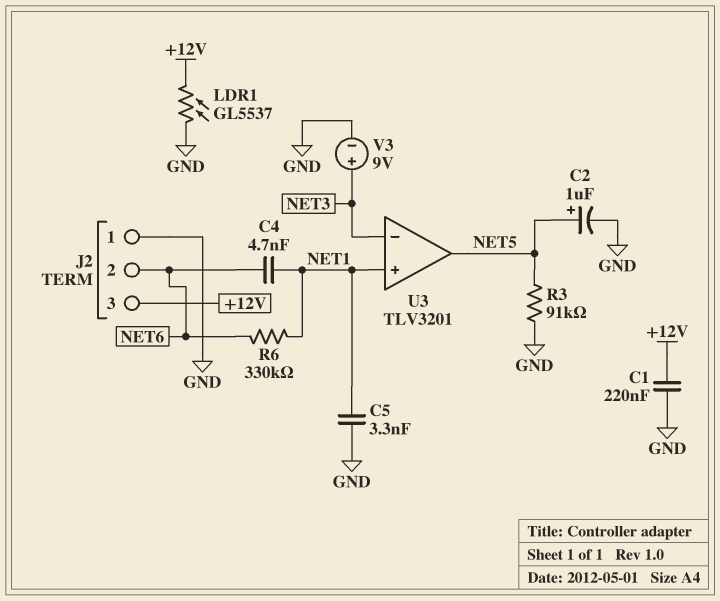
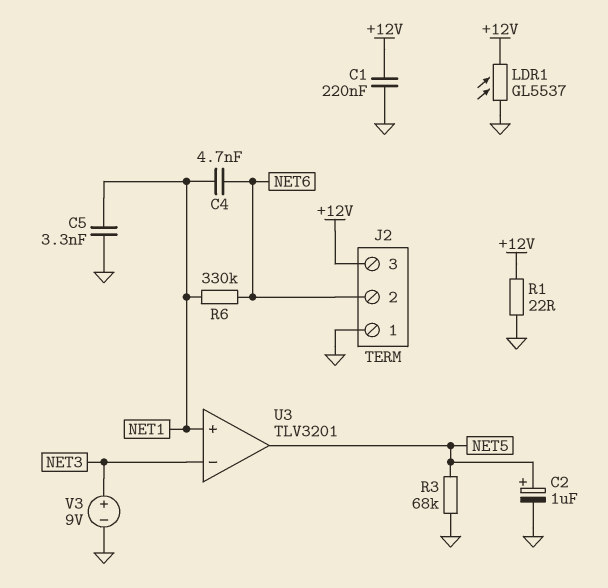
R1: none -> 22 (+12V, GND)
R3: 91k (GND, NET5) -> 68k (GND, NET5)

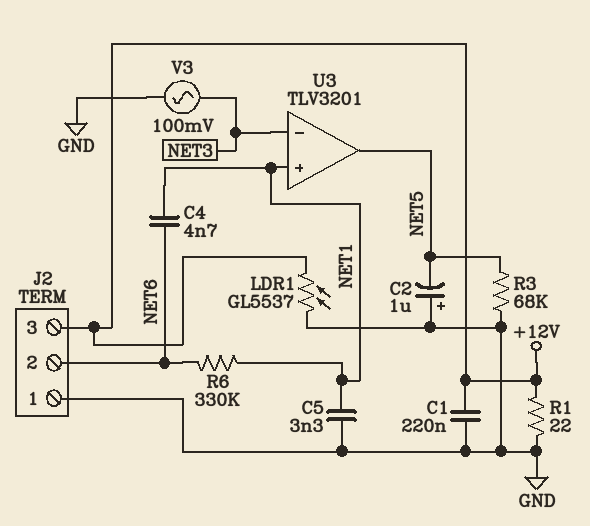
C2: 1uF (plus NET5, minus GND) -> 1uF (plus GND, minus NET5)
V3: 9V (plus NET3, minus GND) -> AC 100mV (GND, NET3)

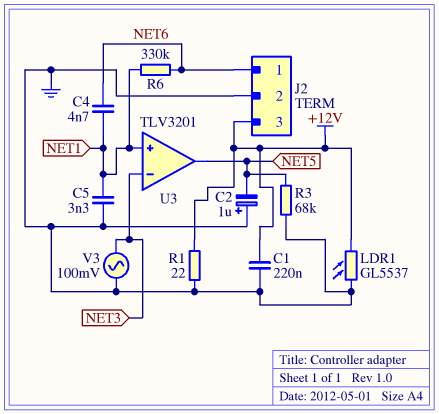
J2 pin 1: GND -> NET6
J2 pin 2: NET6 -> GND

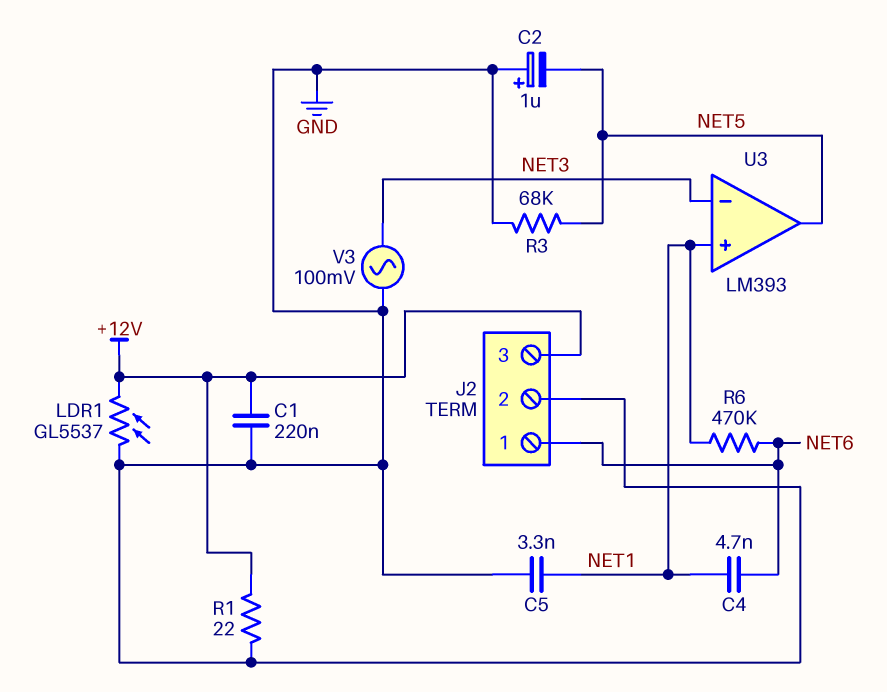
R6: 330k (NET1, NET6) -> 470k (NET1, NET6)
U3: TLV3201 -> LM393

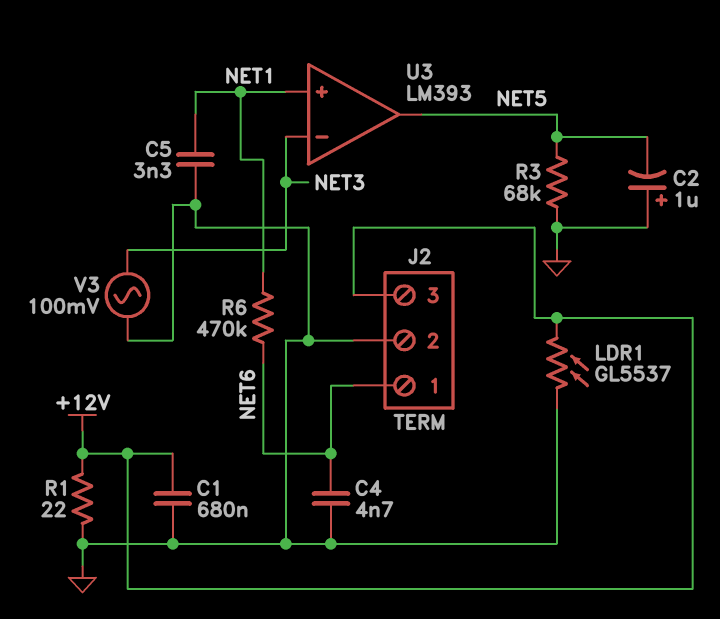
C1: 220nF (+12V, GND) -> 680nF (+12V, GND)
C4: 4.7nF (NET1, NET6) -> 4.7nF (GND, NET6)

